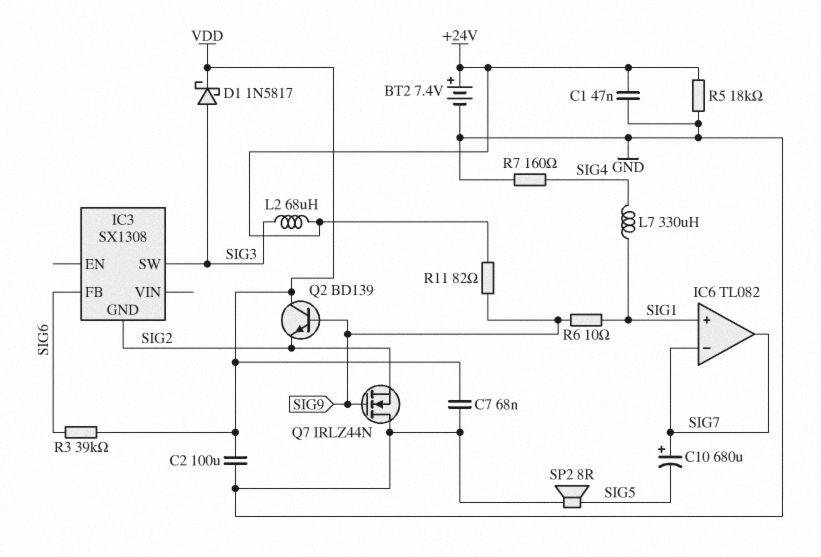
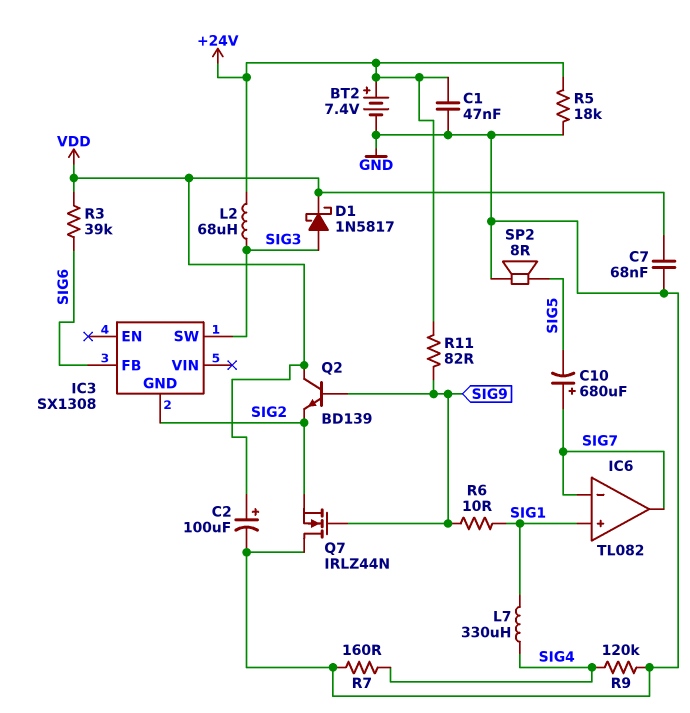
C2: 100uF (GND, VDD) -> 100uF (plus VDD, minus GND)
R9: none -> 120k (GND, SIG4)

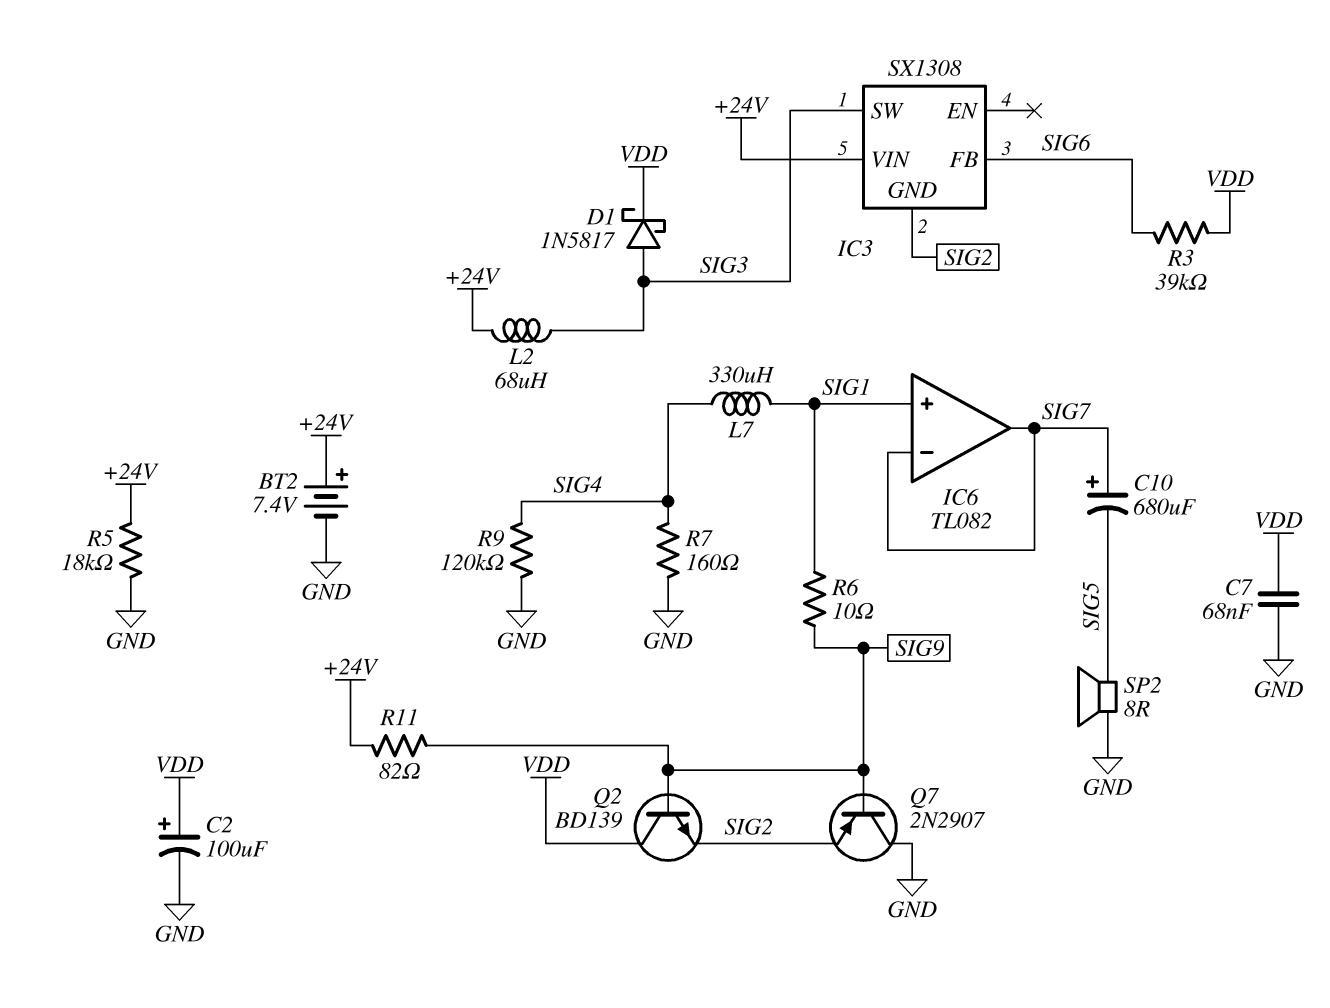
C1: 47nF (+24V, GND) -> none
IC3 pin VIN: none -> +24V
Q7: NMOS IRLZ44N (G SIG9, D GND, S SIG2) -> PNP 2N2907 (B SIG9, C GND, E SIG2)

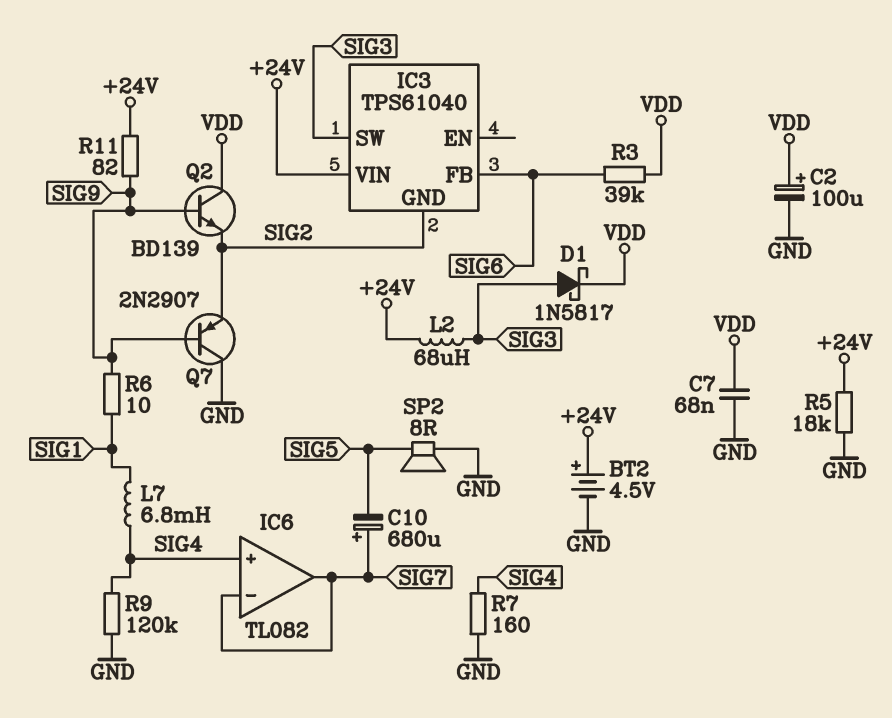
BT2: 7.4V (plus +24V, minus GND) -> 4.5V (plus +24V, minus GND)
IC3: SX1308 -> TPS61040
IC6 pin in+: SIG1 -> SIG4
L7: 330uH (SIG1, SIG4) -> 6.8mH (SIG1, SIG4)

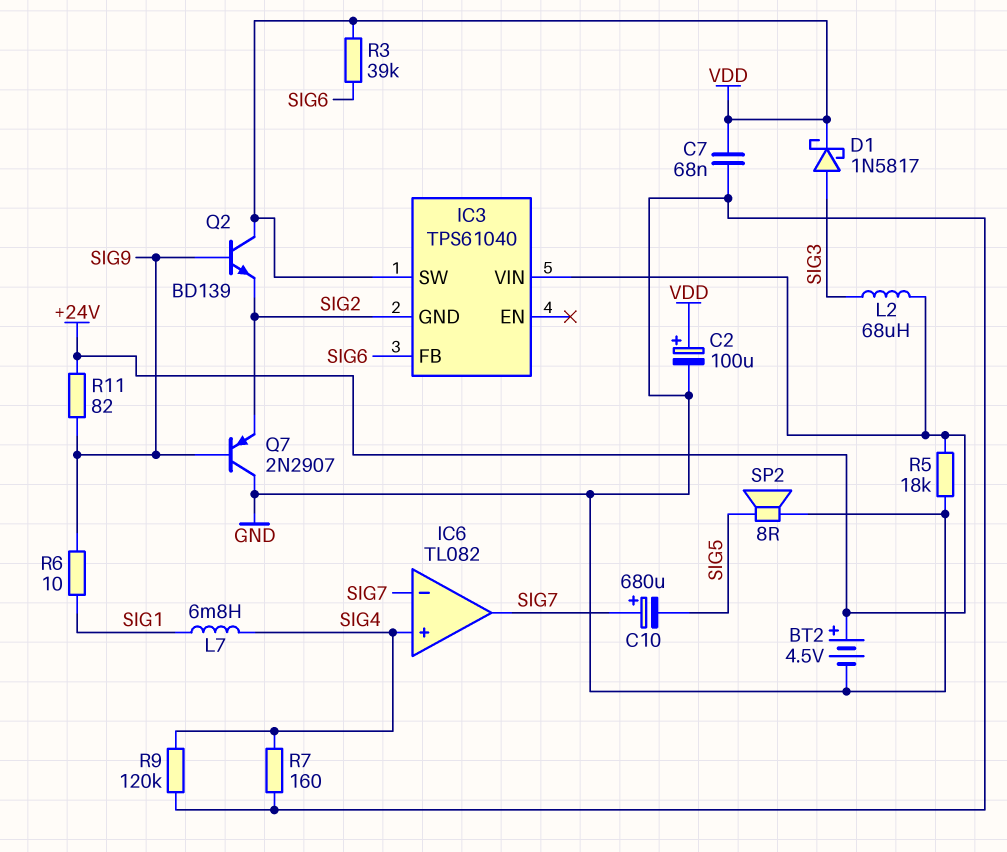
IC3 pin SW: SIG3 -> VDD

